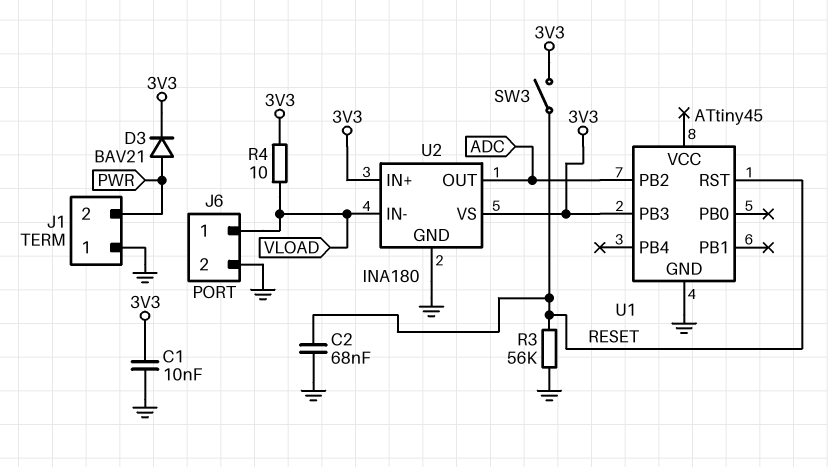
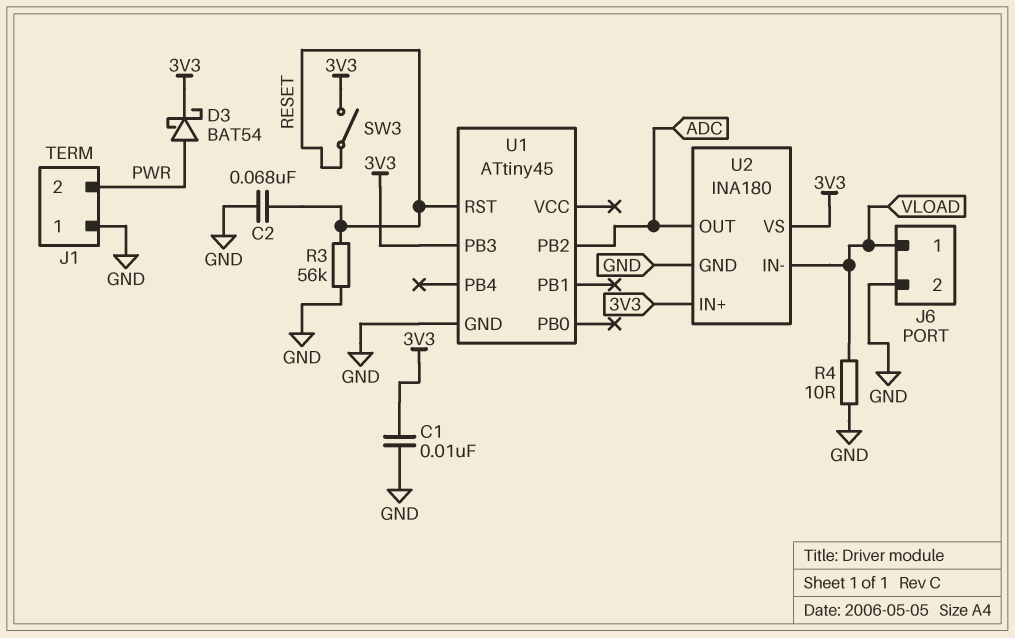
D3: diode BAV21 (A PWR, K 3V3) -> schottky BAT54 (A PWR, K 3V3)
R4: 10 (3V3, VLOAD) -> 10 (GND, VLOAD)

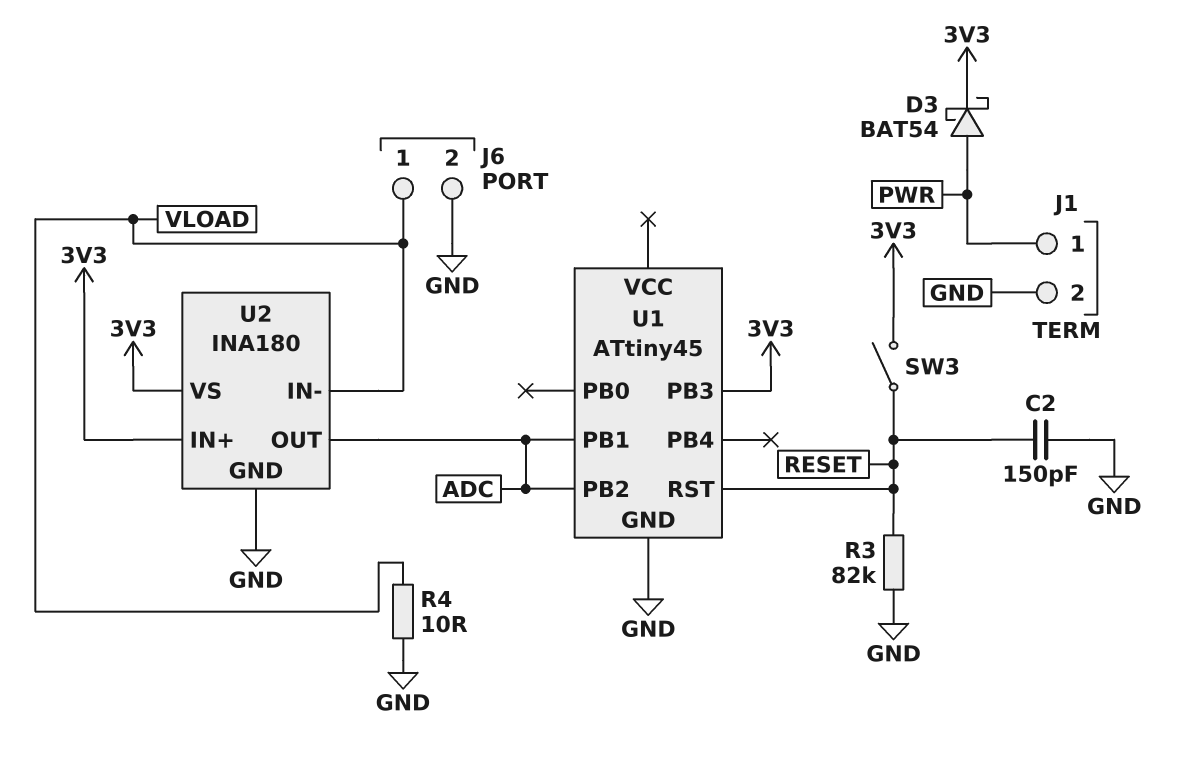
C1: 10nF (3V3, GND) -> none
C2: 68nF (GND, RESET) -> 150pF (GND, RESET)
J1 pin 1: GND -> PWR
J1 pin 2: PWR -> GND
R3: 56k (GND, RESET) -> 82k (GND, RESET)
U1 pin PB1: none -> ADC

